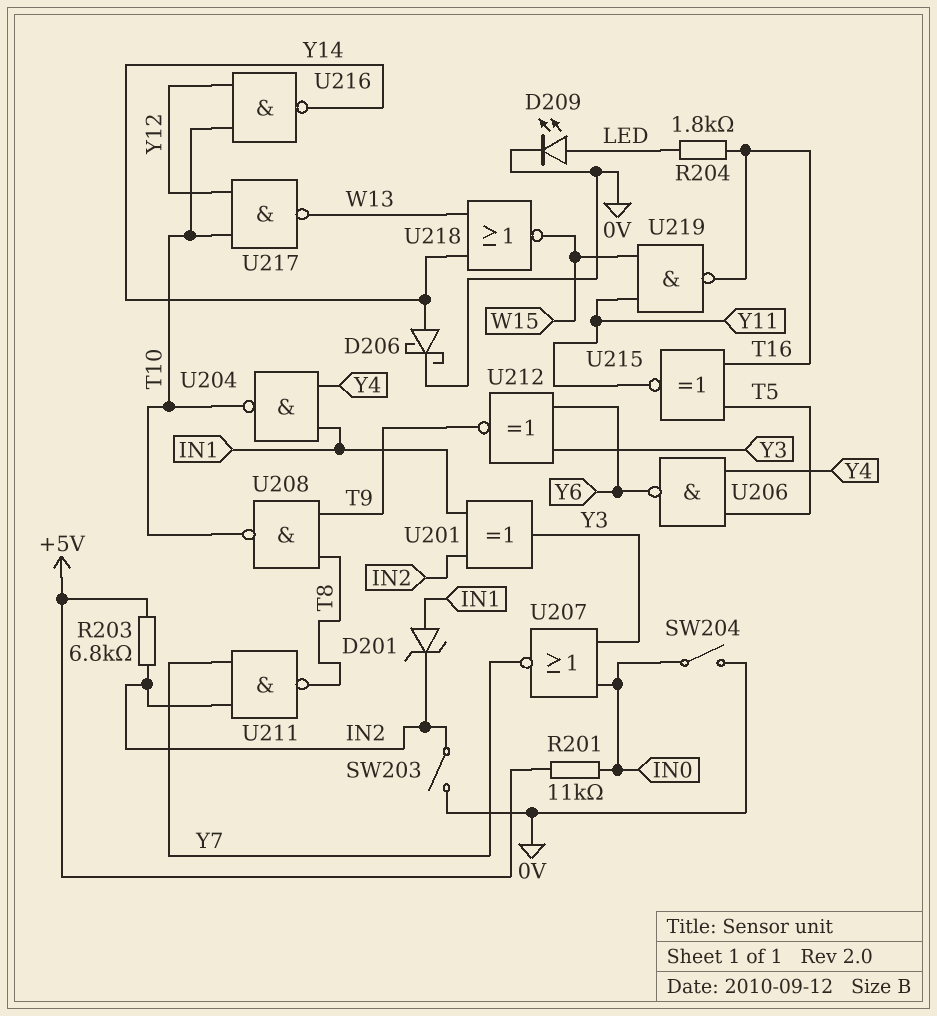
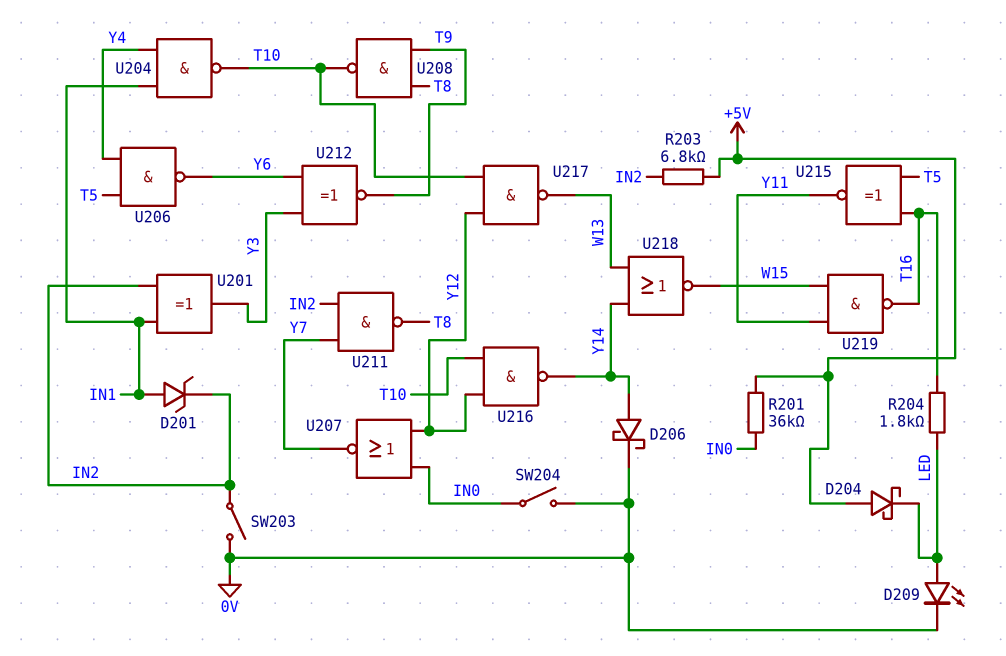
D204: none -> schottky (A +5V, K LED)
R201: 11k (+5V, IN0) -> 36k (+5V, IN0)
U207: NOR (in IN0, in Y3, out Y7) -> NOR (in IN0, in Y12, out Y7)

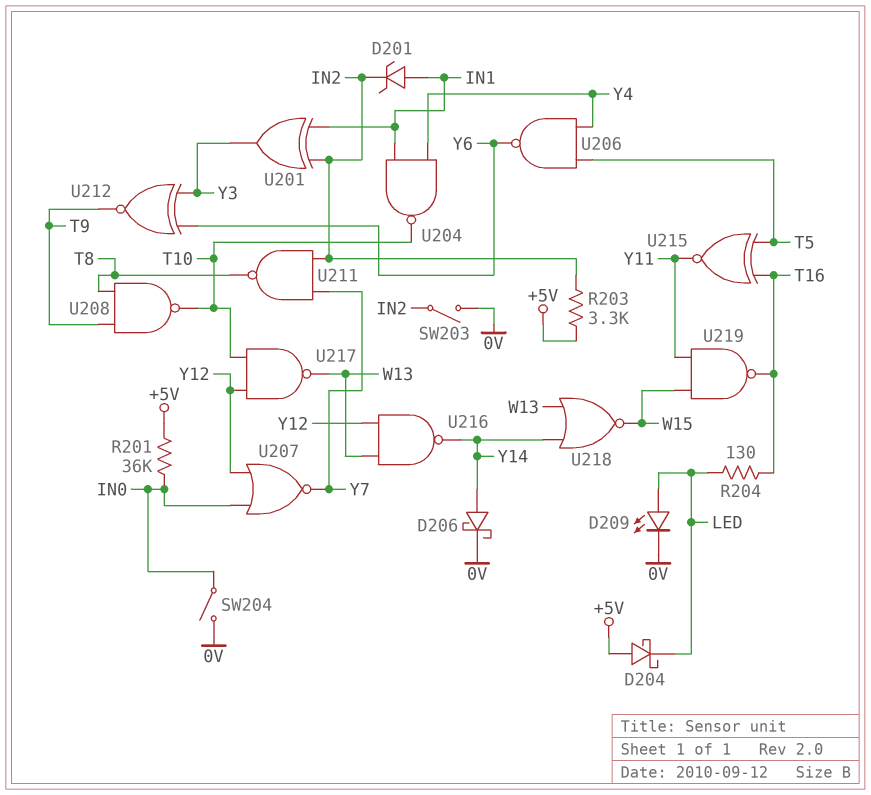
R203: 6.8k (+5V, IN2) -> 3.3k (+5V, IN2)
R204: 1.8k (LED, T16) -> 130 (LED, T16)
U216: NAND (in T10, in Y12, out Y14) -> NAND (in W13, in Y12, out Y14)

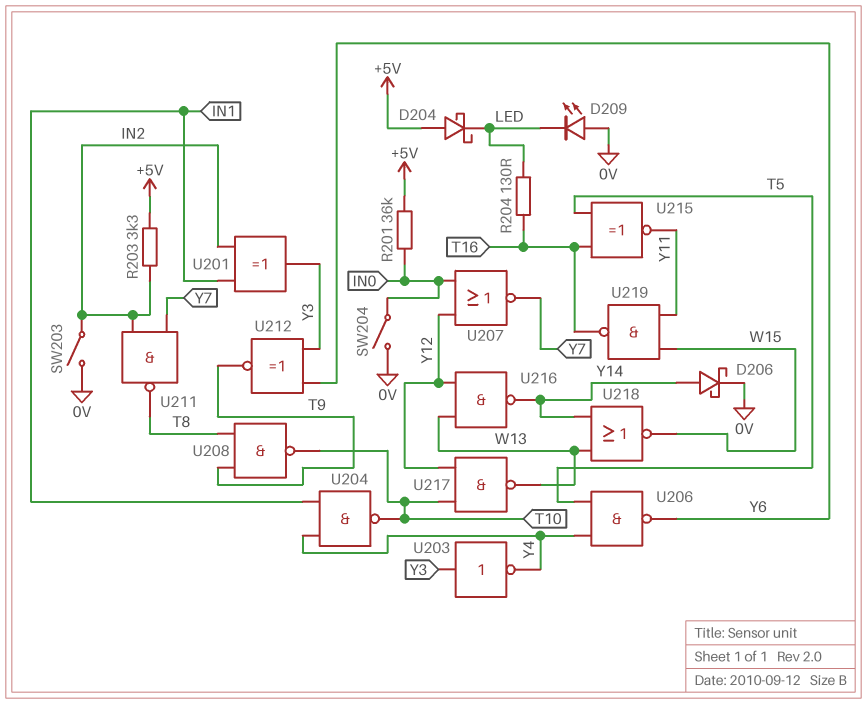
D201: zener (A IN1, K IN2) -> none
D209: LED (A LED, K 0V) -> LED (A 0V, K LED)
U203: none -> NOT (in Y3, out Y4)

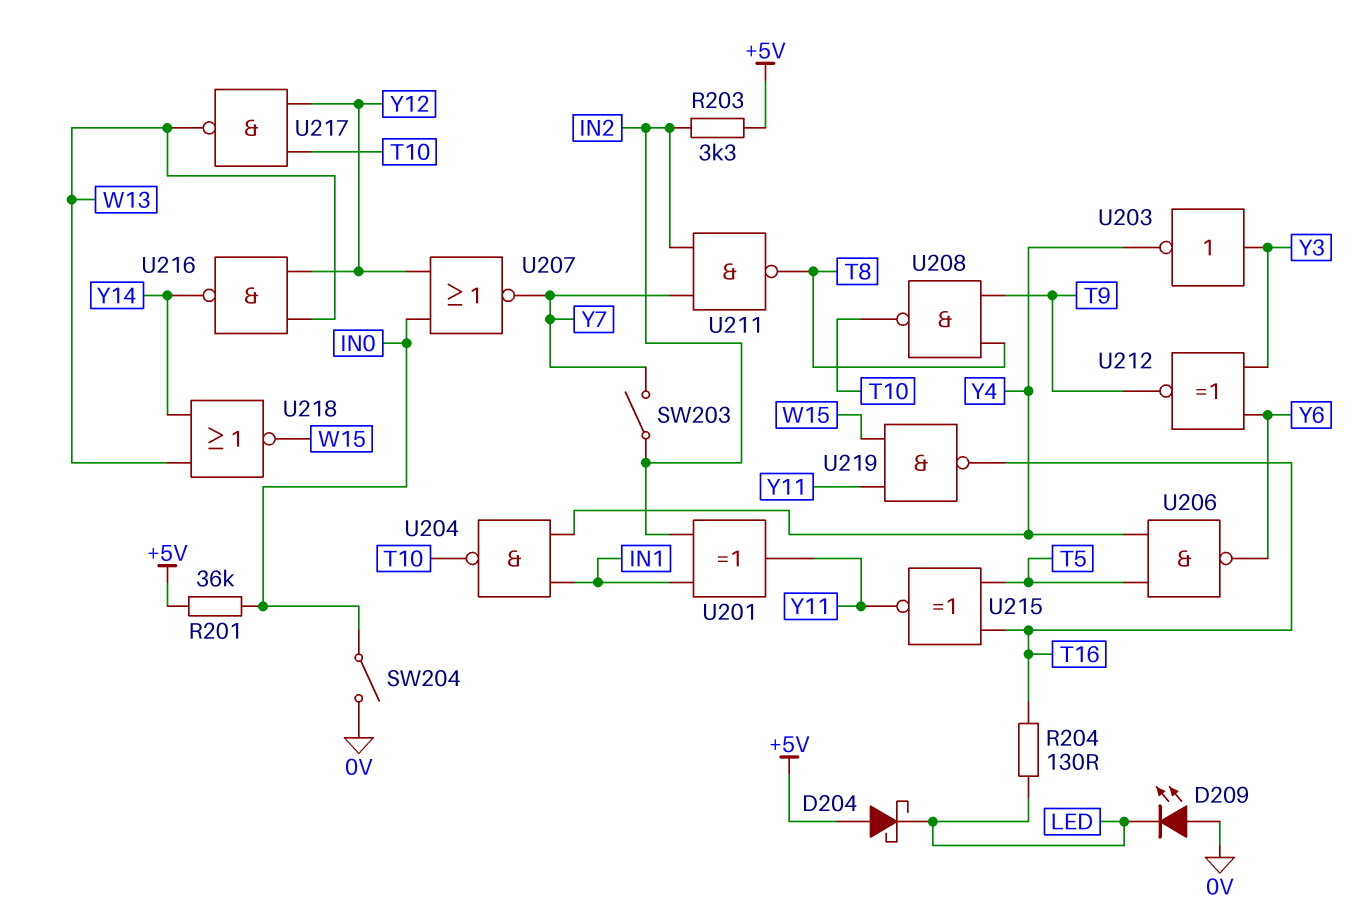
D206: schottky (A Y14, K 0V) -> none
SW203: switch (0V, IN2) -> switch (IN2, Y7)
U201: XOR (in IN1, in IN2, out Y3) -> XOR (in IN1, in IN2, out Y11)

